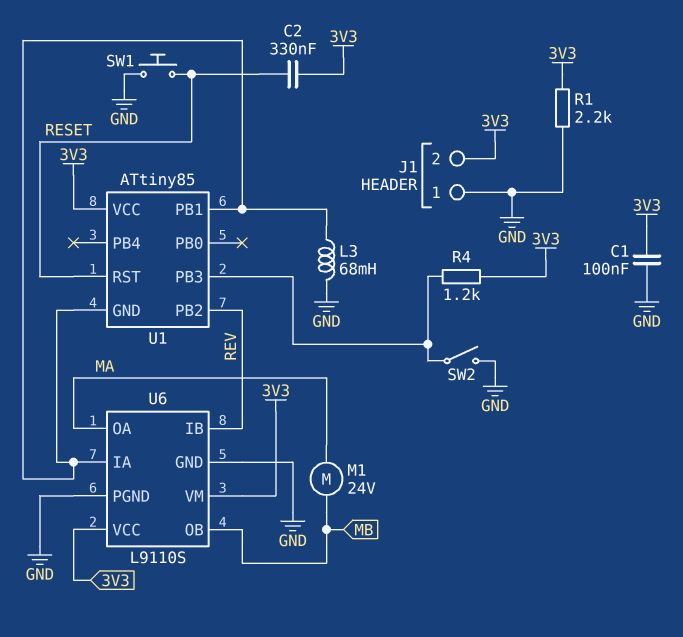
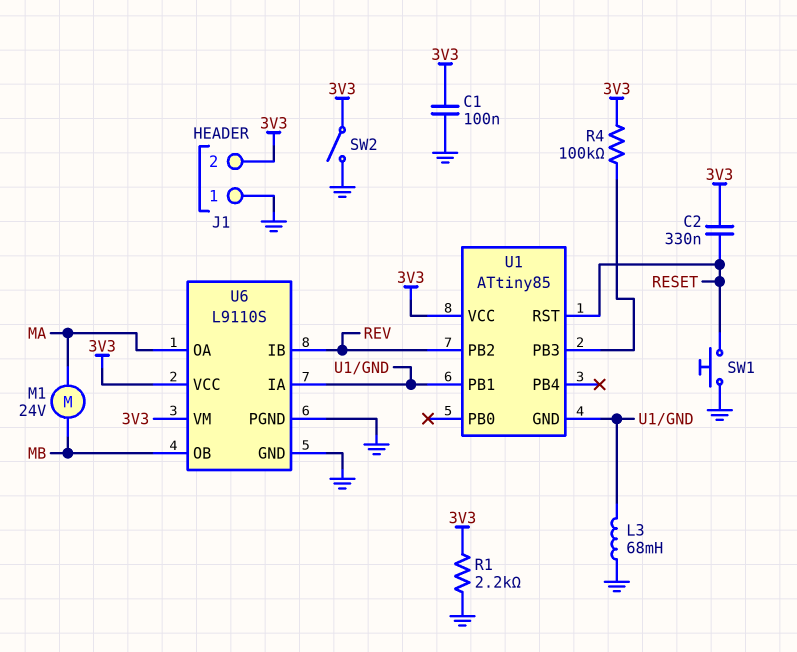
R4: 1.2k (3V3, U1/PB3) -> 100k (3V3, U1/PB3)
SW2: switch (GND, U1/PB3) -> switch (3V3, GND)

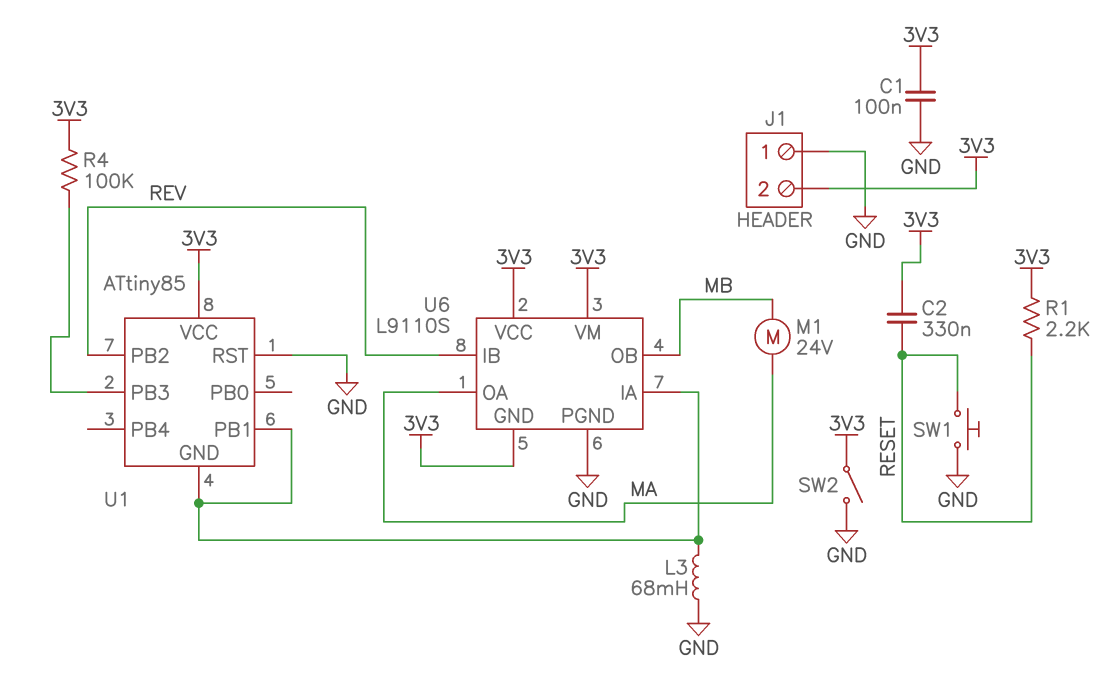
R1: 2.2k (3V3, GND) -> 2.2k (3V3, RESET)
U1 pin RST: RESET -> GND
U6 pin GND: GND -> 3V3

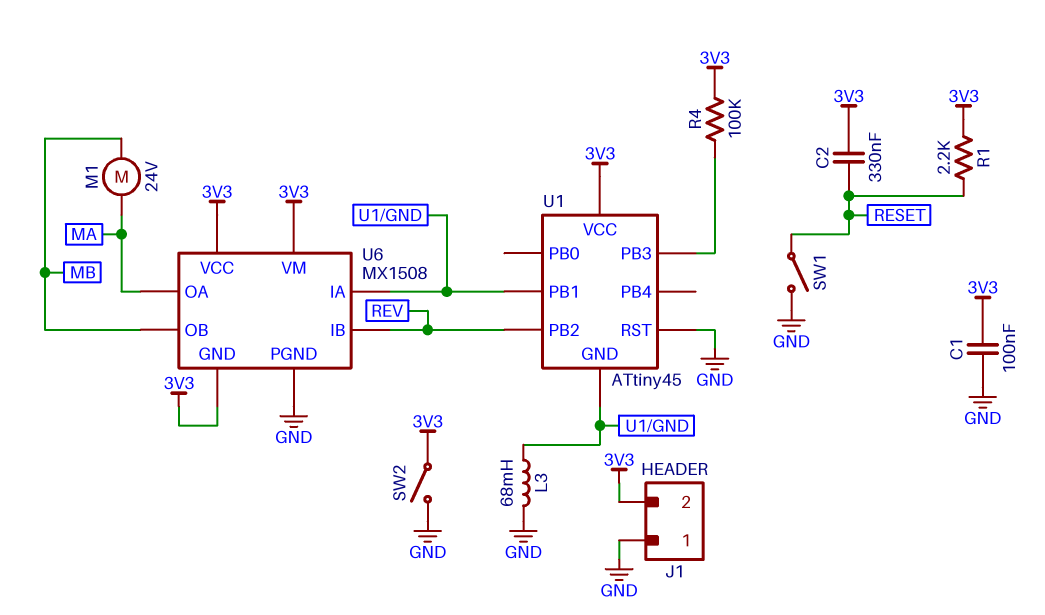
SW1: button (GND, RESET) -> switch (GND, RESET)
U1: ATtiny85 -> ATtiny45
U6: L9110S -> MX1508

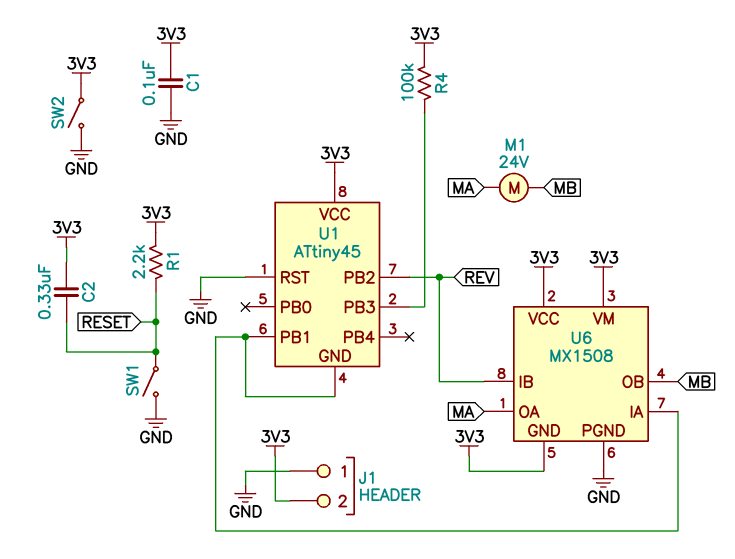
L3: 68mH (GND, U1/GND) -> none

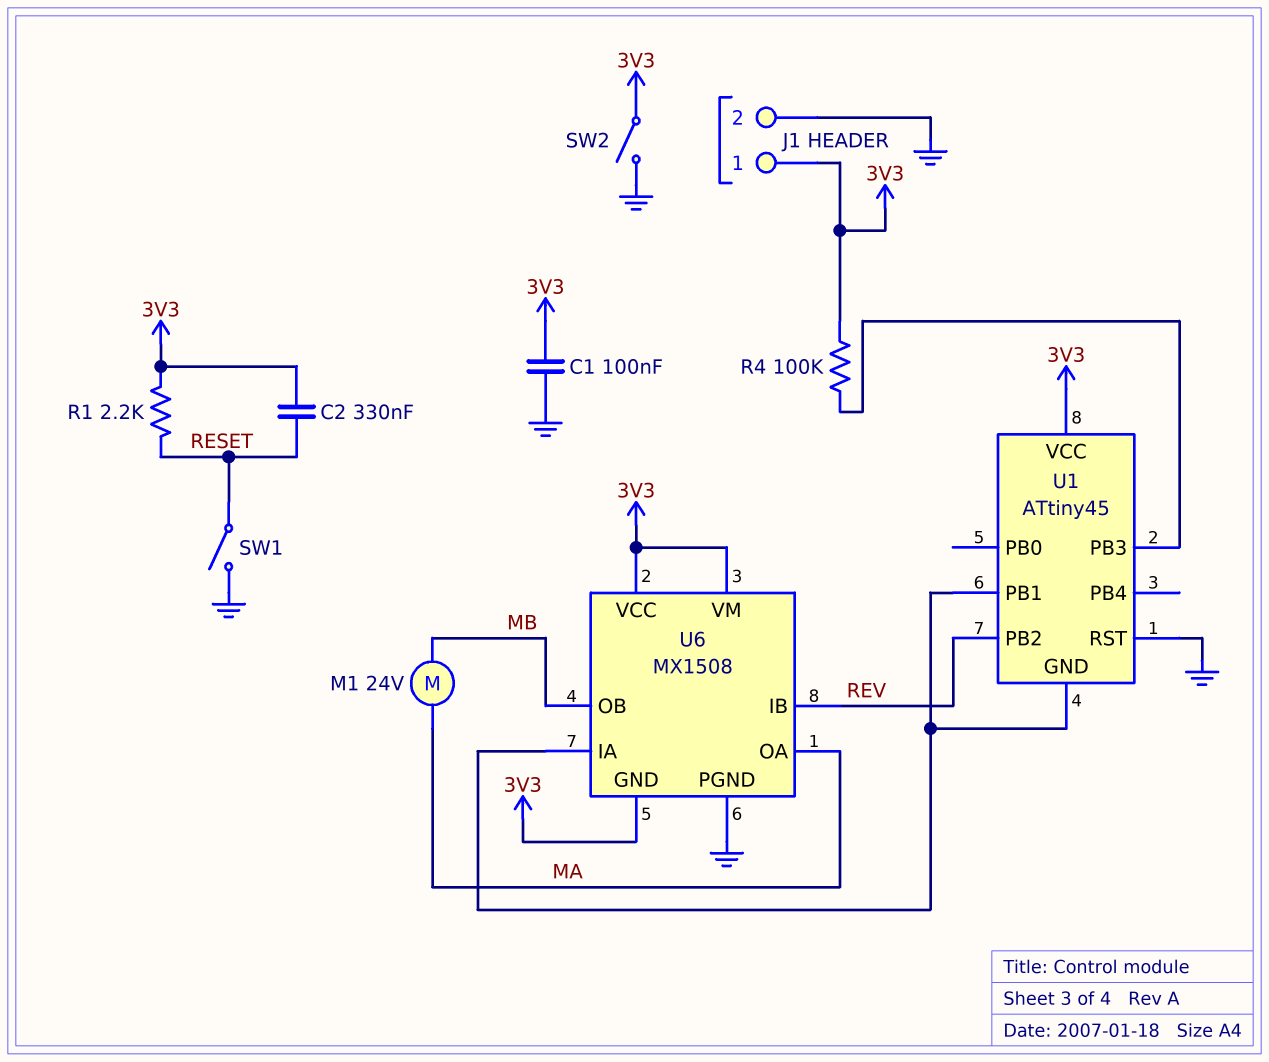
J1 pin 1: GND -> 3V3
J1 pin 2: 3V3 -> GND

